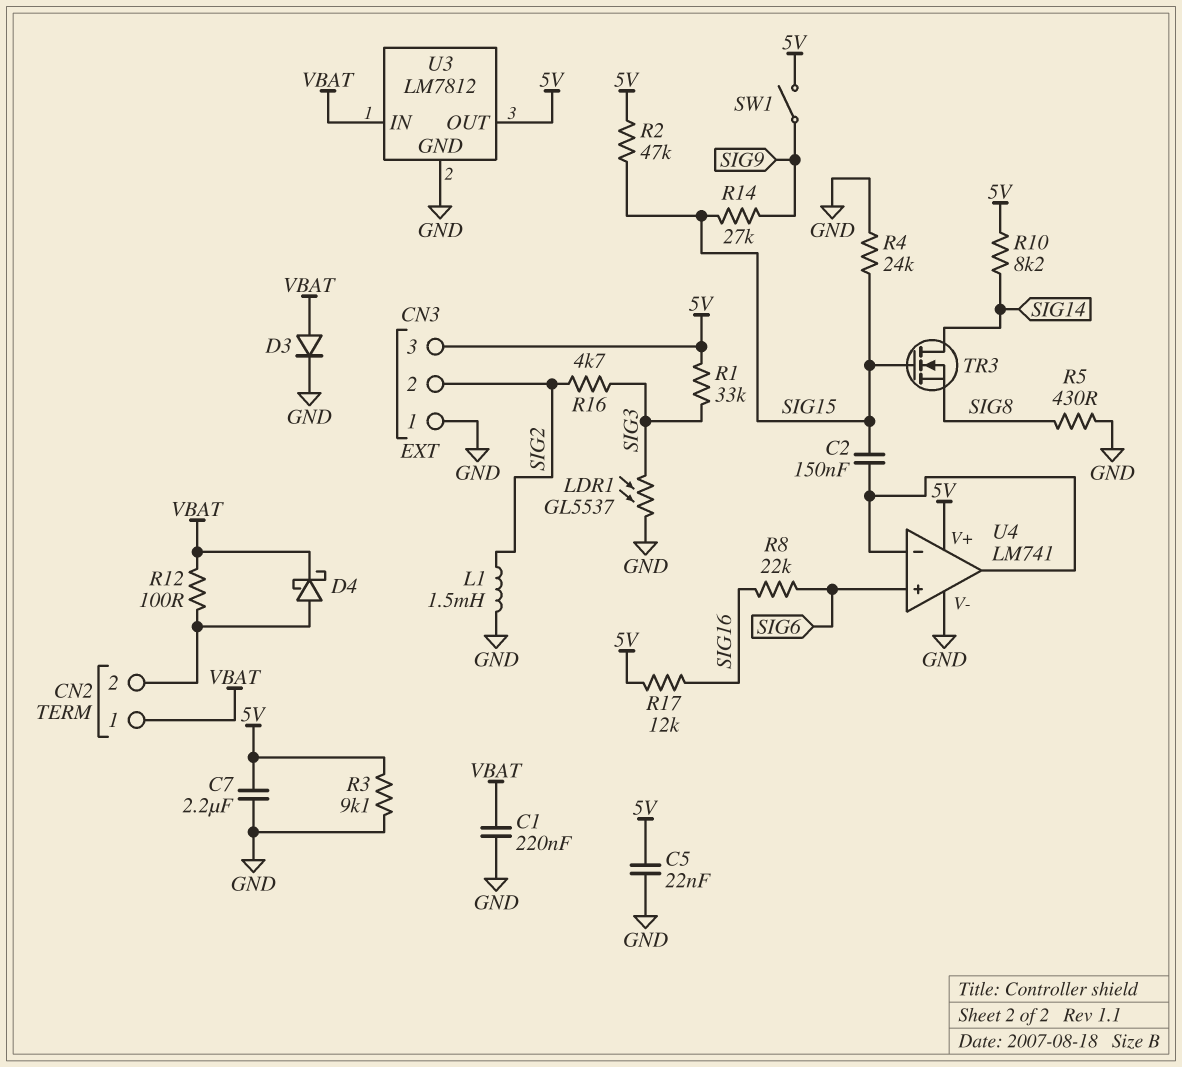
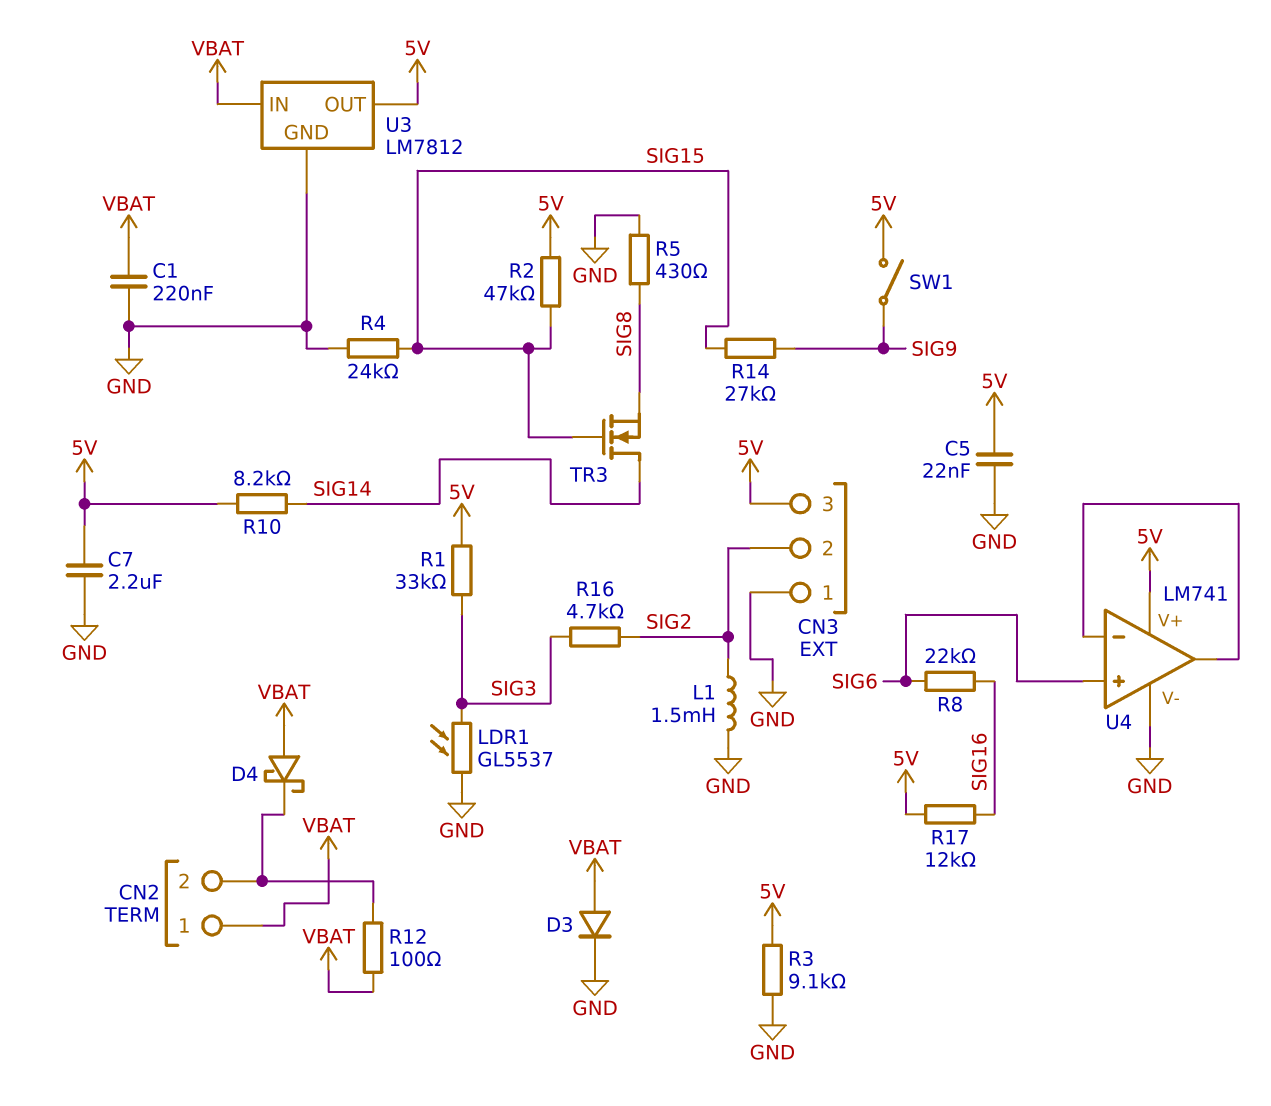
C2: 150nF (SIG15, U4/in-) -> none
D4: schottky (A CN2/2, K VBAT) -> schottky (A VBAT, K CN2/2)

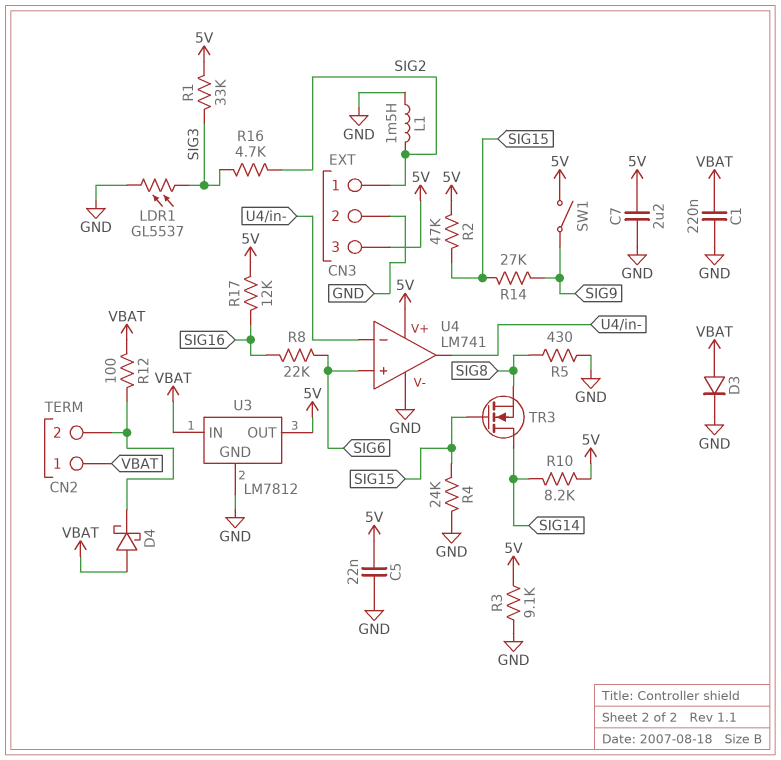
CN3 pin 1: GND -> SIG2
CN3 pin 2: SIG2 -> GND

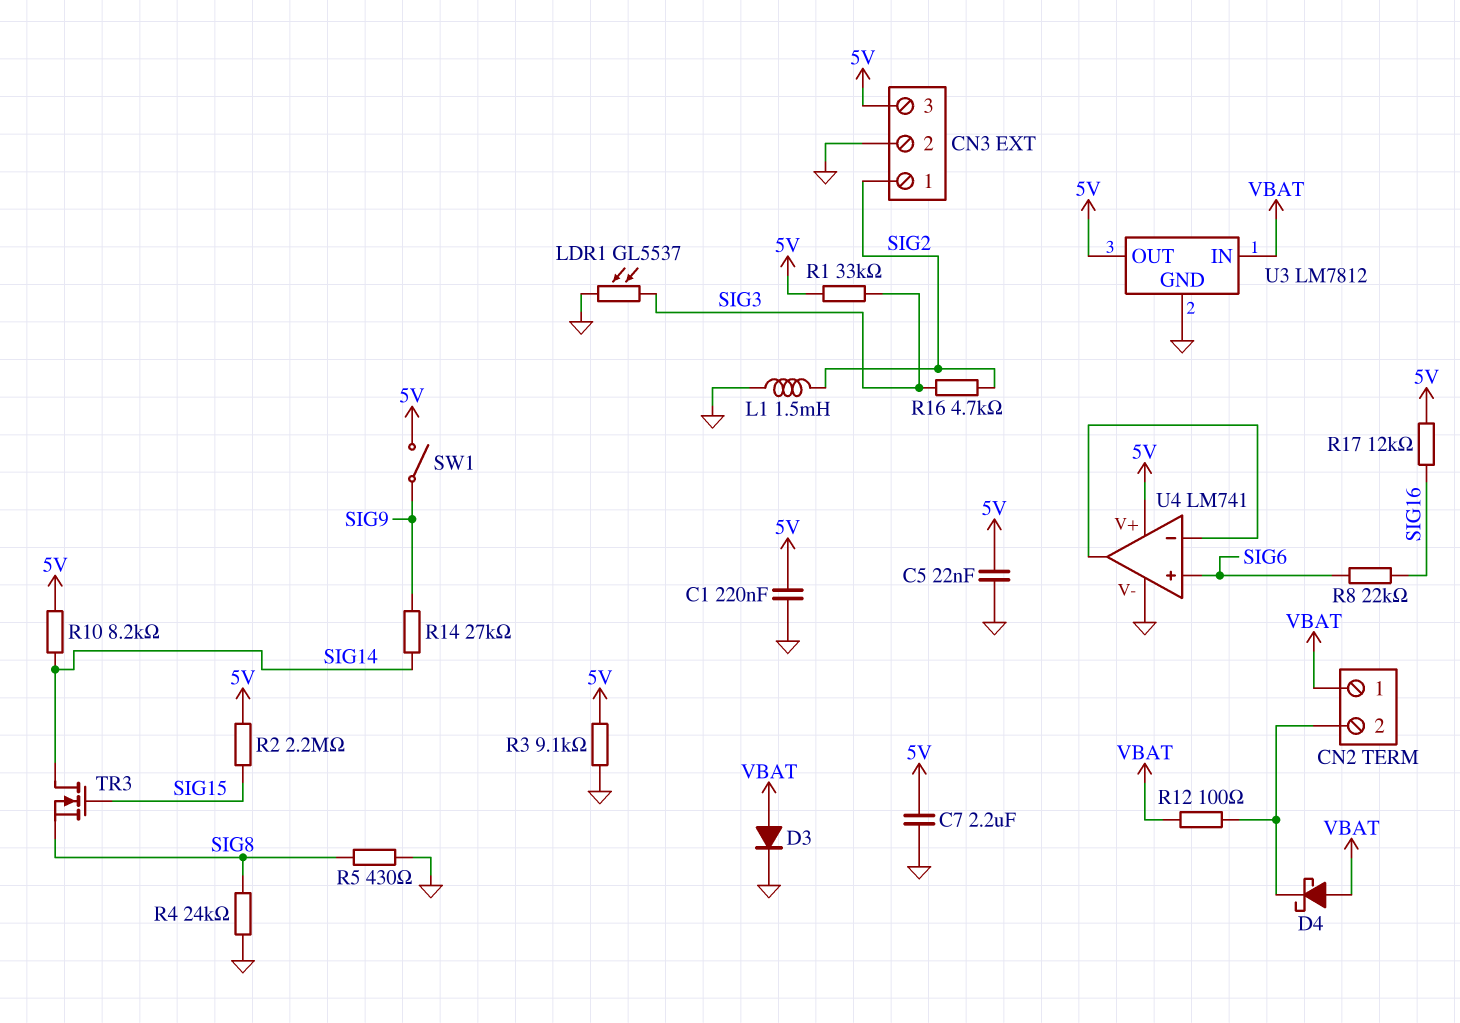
C1: 220nF (GND, VBAT) -> 220nF (5V, GND)
R2: 47k (5V, SIG15) -> 2.2M (5V, SIG15)
R4: 24k (GND, SIG15) -> 24k (GND, SIG8)
R14: 27k (SIG9, SIG15) -> 27k (SIG9, SIG14)

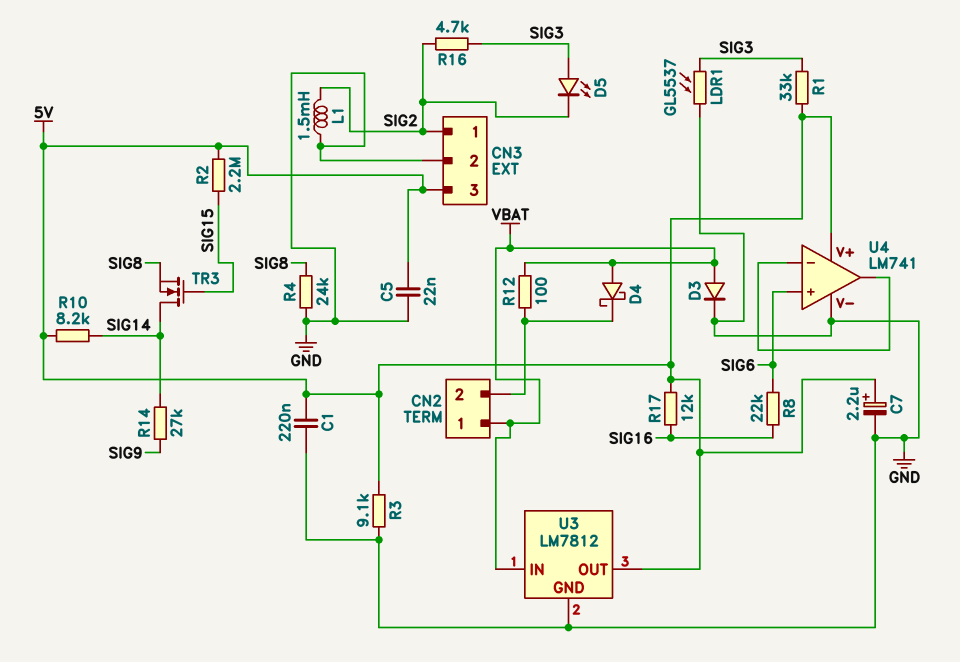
C7: 2.2uF (5V, GND) -> 2.2uF (plus 5V, minus GND)
D5: none -> LED (A SIG3, K SIG2)
R5: 430 (GND, SIG8) -> none
SW1: switch (5V, SIG9) -> none

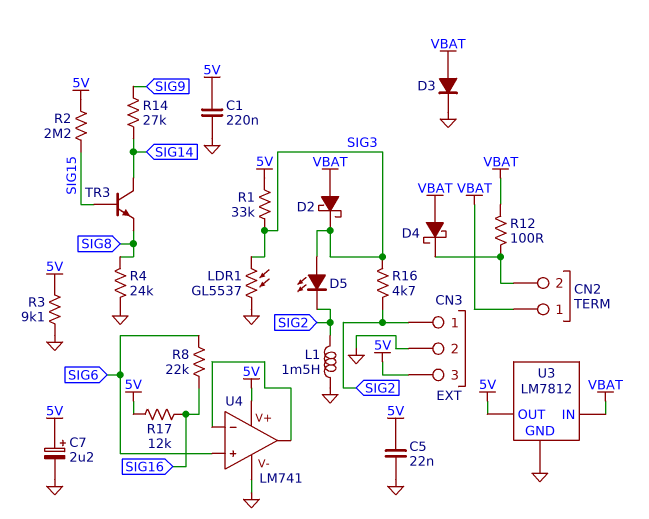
D2: none -> schottky (A VBAT, K SIG3)
R10: 8.2k (5V, SIG14) -> none
TR3: NMOS (G SIG15, D SIG14, S SIG8) -> NPN (B SIG15, C SIG14, E SIG8)

